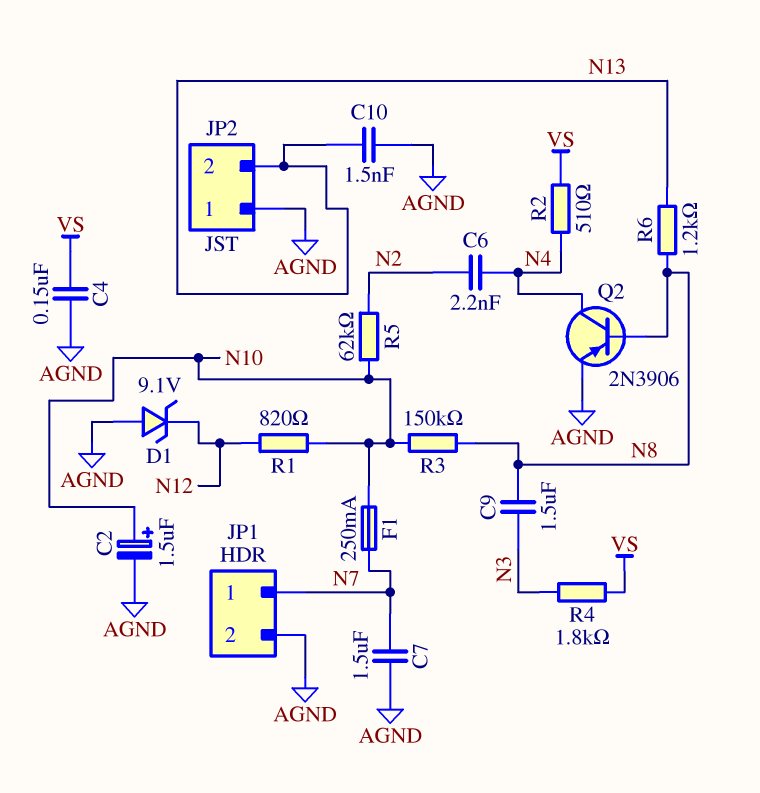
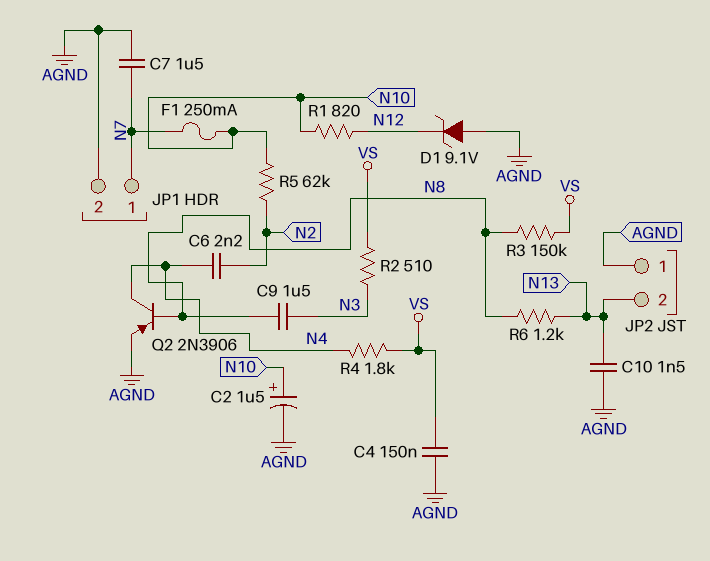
R2: 510 (N4, VS) -> 510 (N3, VS)
R3: 150k (N8, N10) -> 150k (N8, VS)
R4: 1.8k (N3, VS) -> 1.8k (N4, VS)

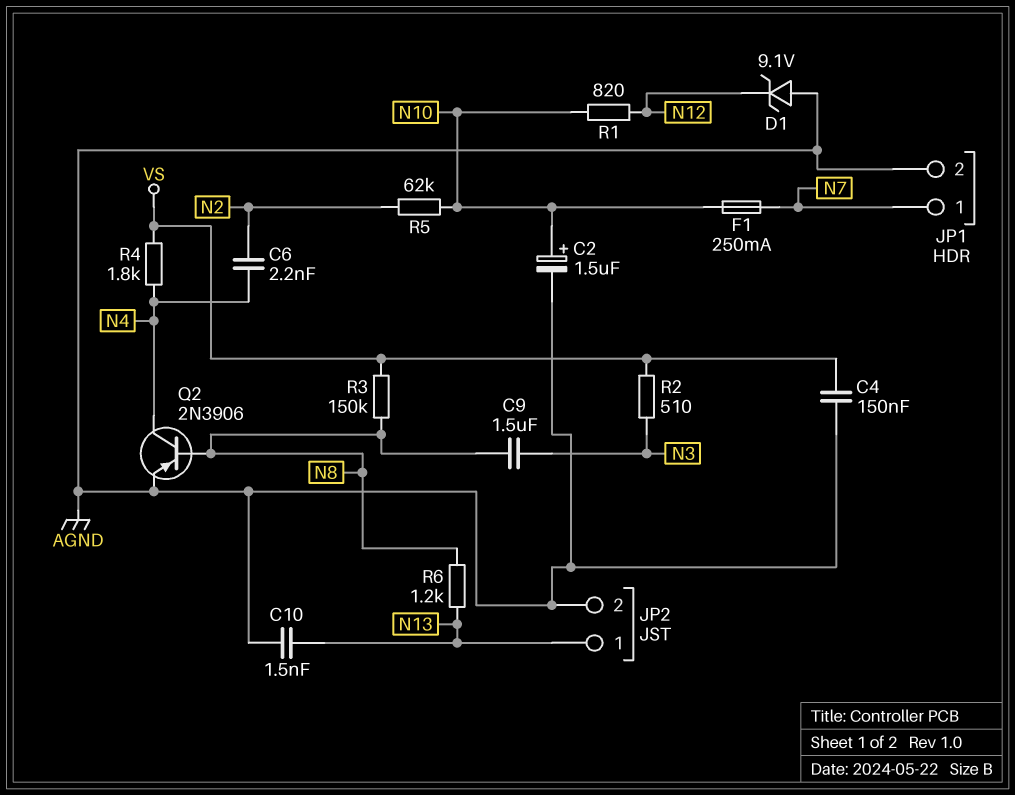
C7: 1.5uF (AGND, N7) -> none
JP2 pin 1: AGND -> N13
JP2 pin 2: N13 -> AGND

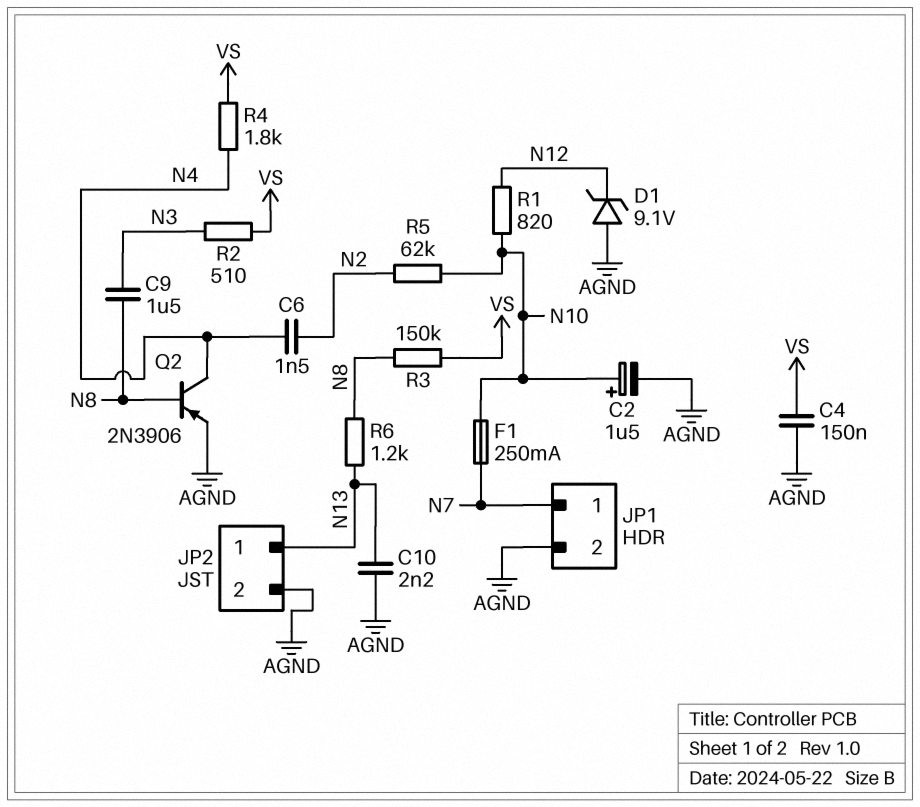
C6: 2.2nF (N2, N4) -> 1.5nF (N2, N4)
C10: 1.5nF (AGND, N13) -> 2.2nF (AGND, N13)

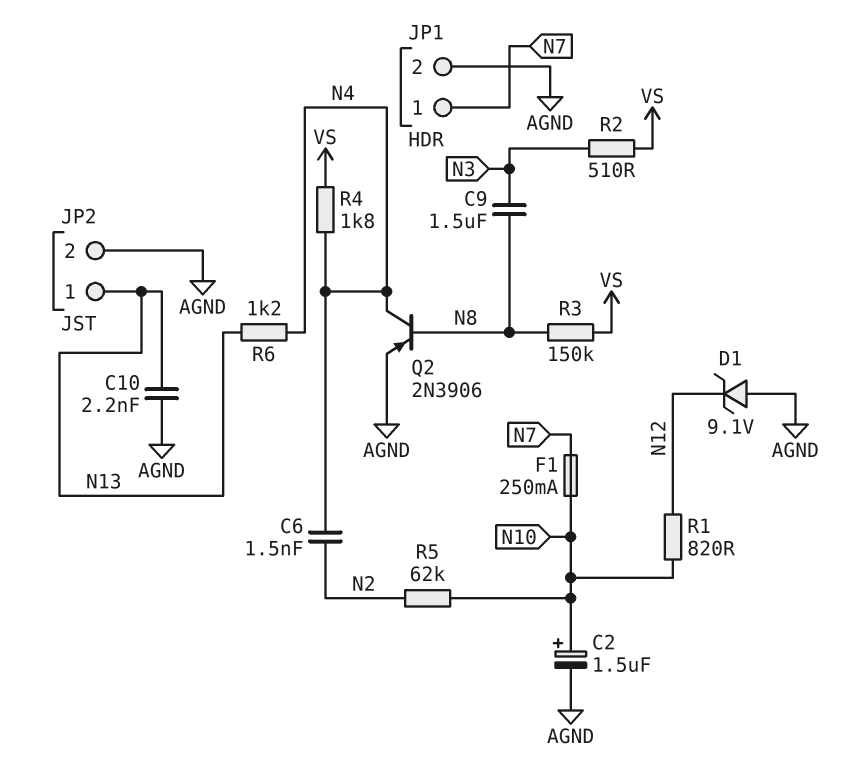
C4: 150nF (AGND, VS) -> none
R6: 1.2k (N8, N13) -> 1.2k (N4, N13)

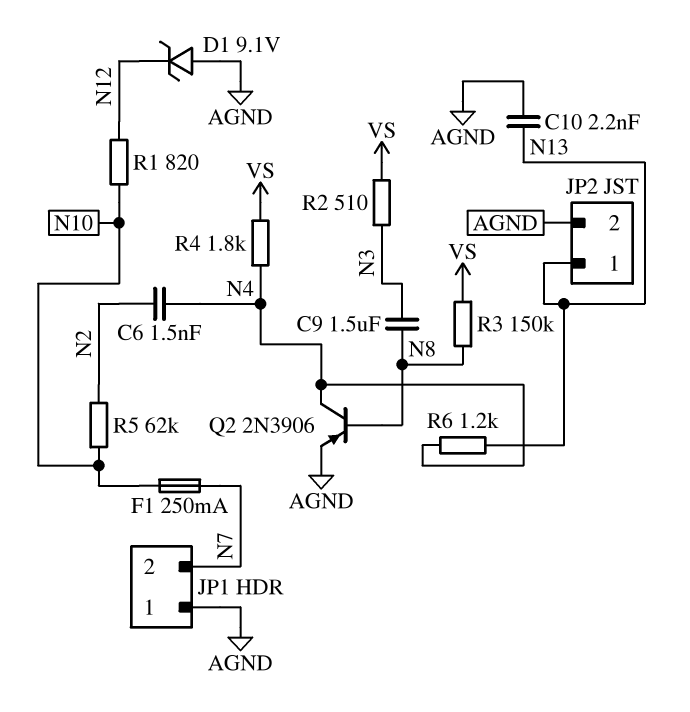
C2: 1.5uF (plus N10, minus AGND) -> none
JP1 pin 1: N7 -> AGND
JP1 pin 2: AGND -> N7

